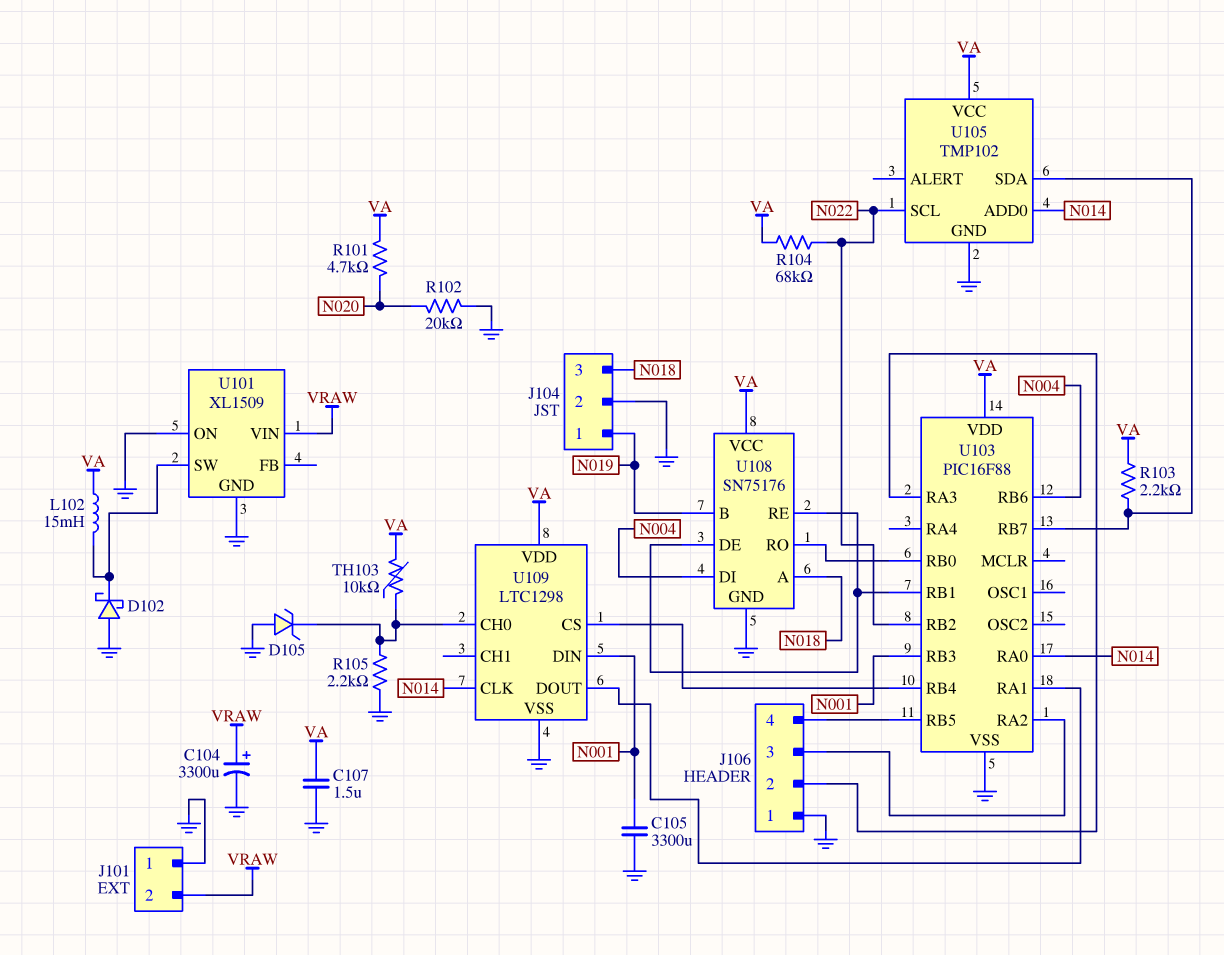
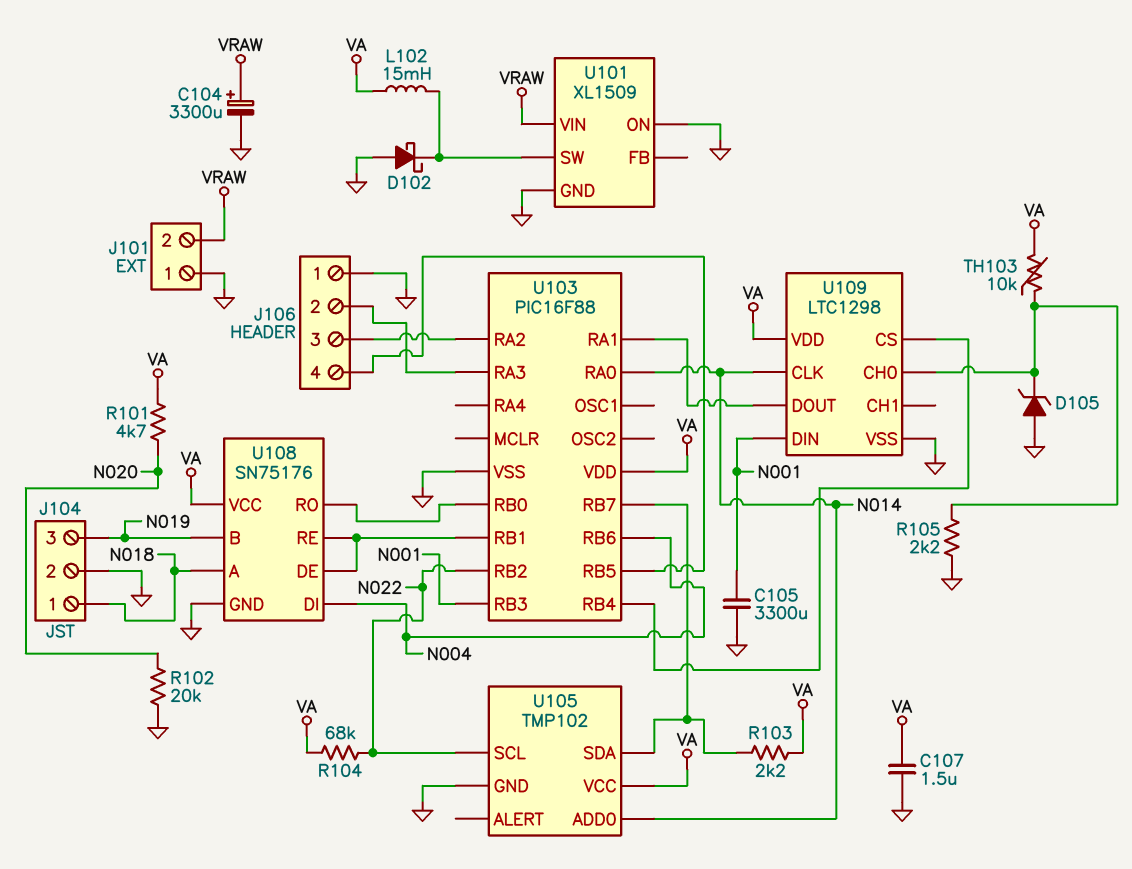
J104 pin 1: N019 -> N018
J104 pin 3: N018 -> N019

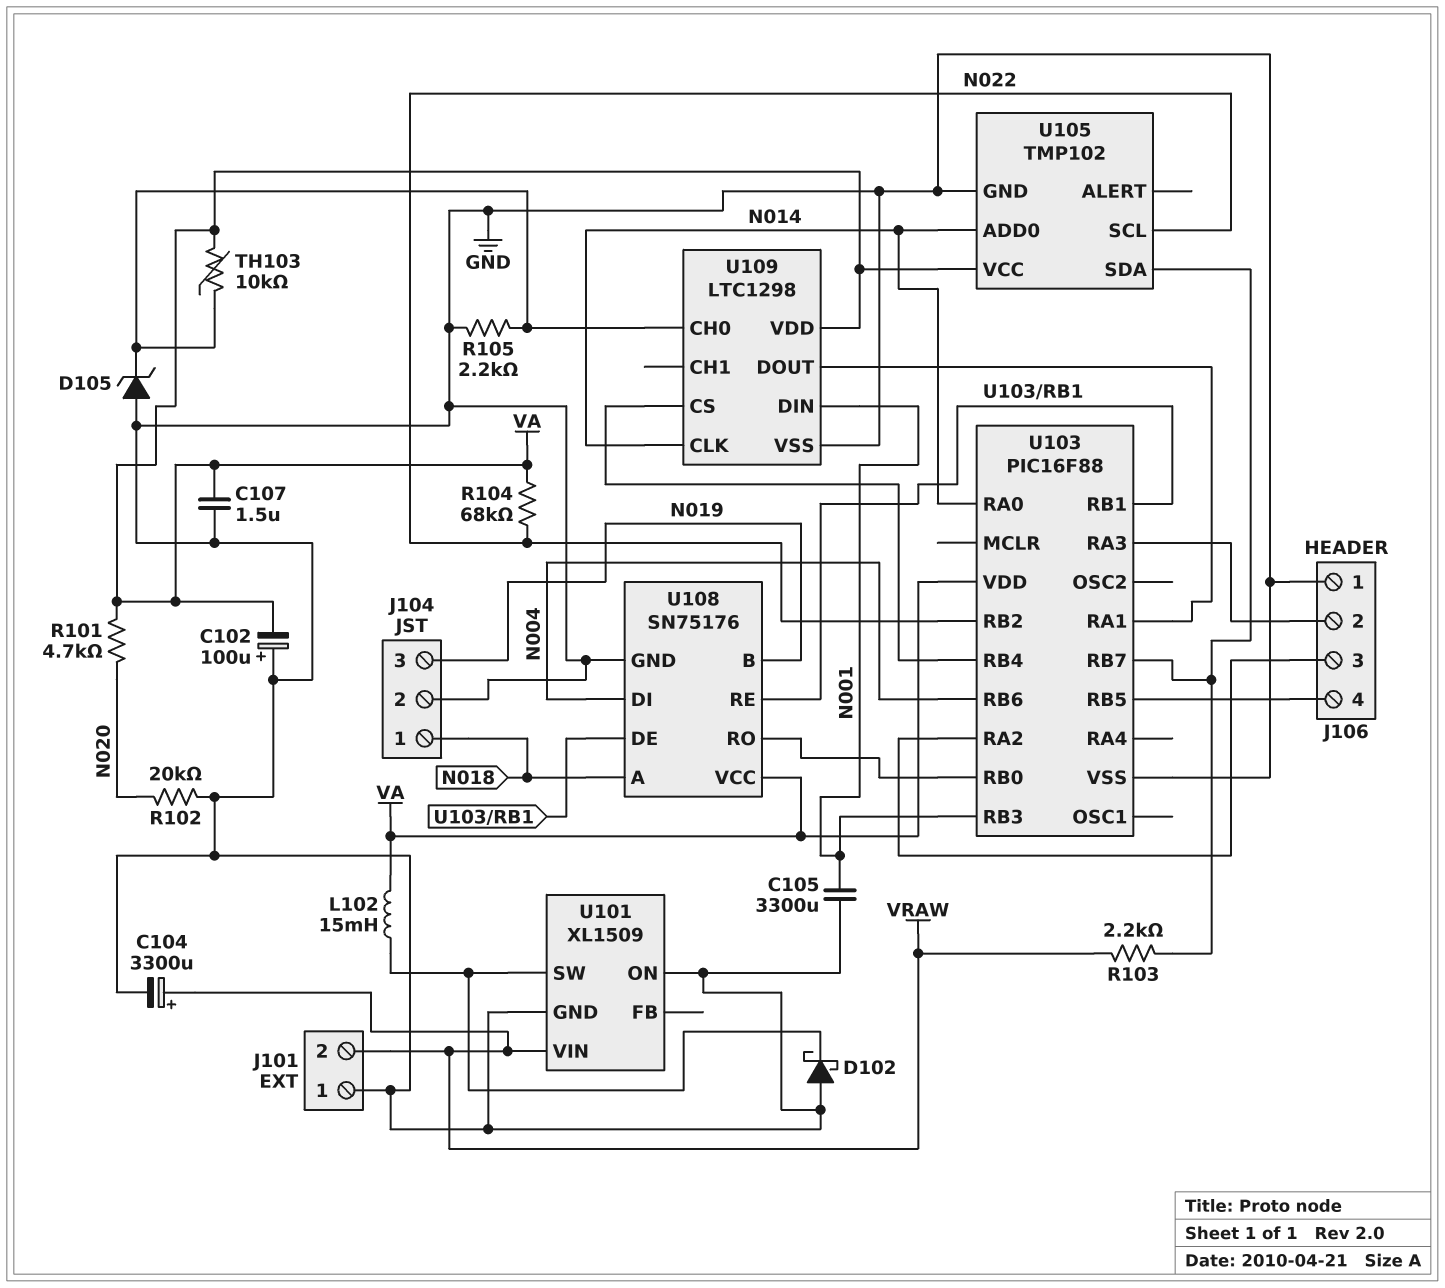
C102: none -> 100uF (plus GND, minus VA)
R103: 2.2k (U103/RB7, VA) -> 2.2k (U103/RB7, VRAW)

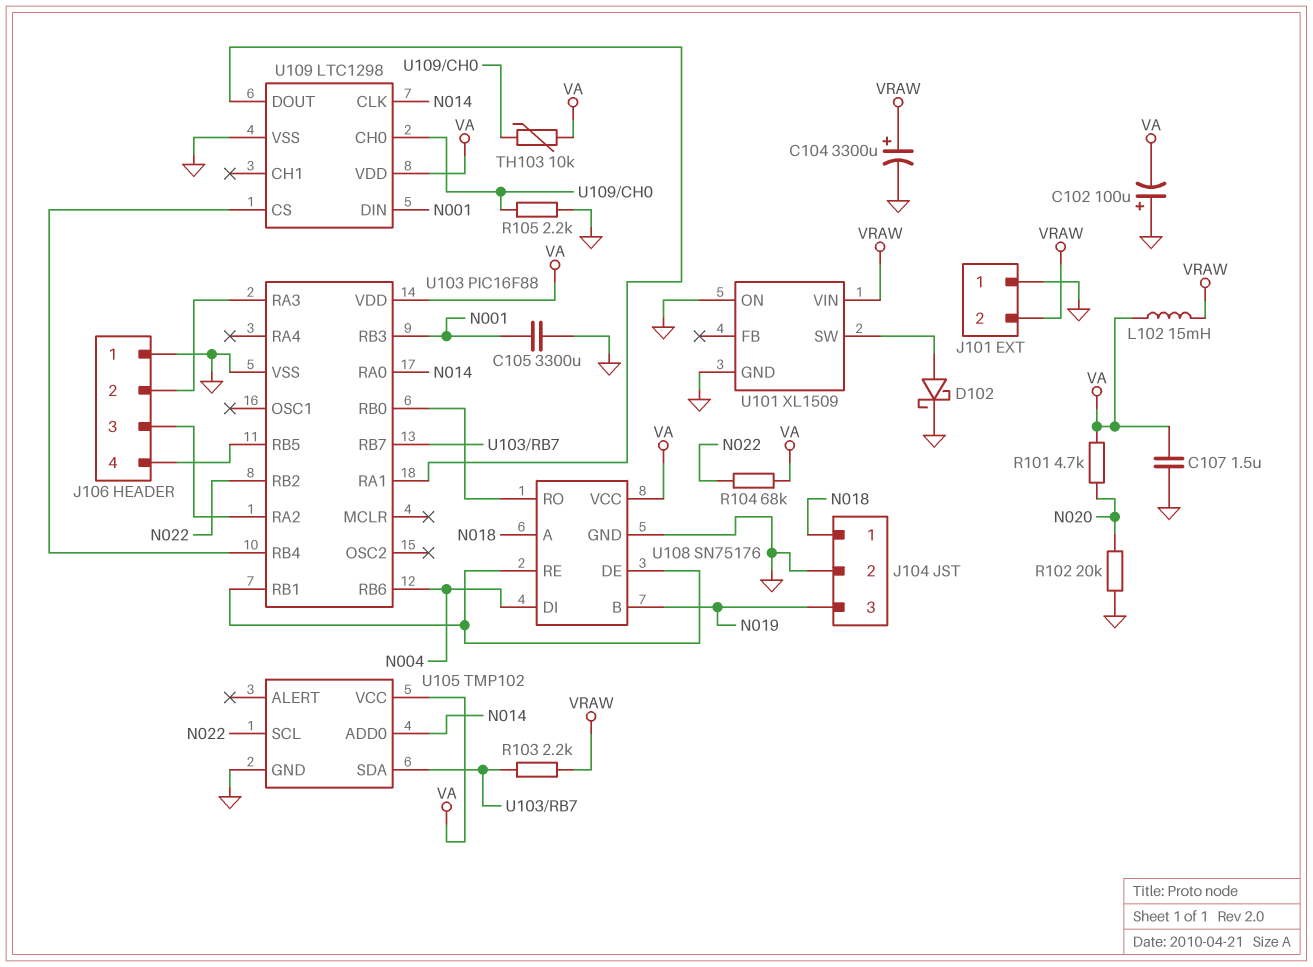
D102: schottky (A GND, K U101/SW) -> schottky (A U101/SW, K GND)
D105: zener (A GND, K U109/CH0) -> none
L102: 15mH (U101/SW, VA) -> 15mH (VA, VRAW)

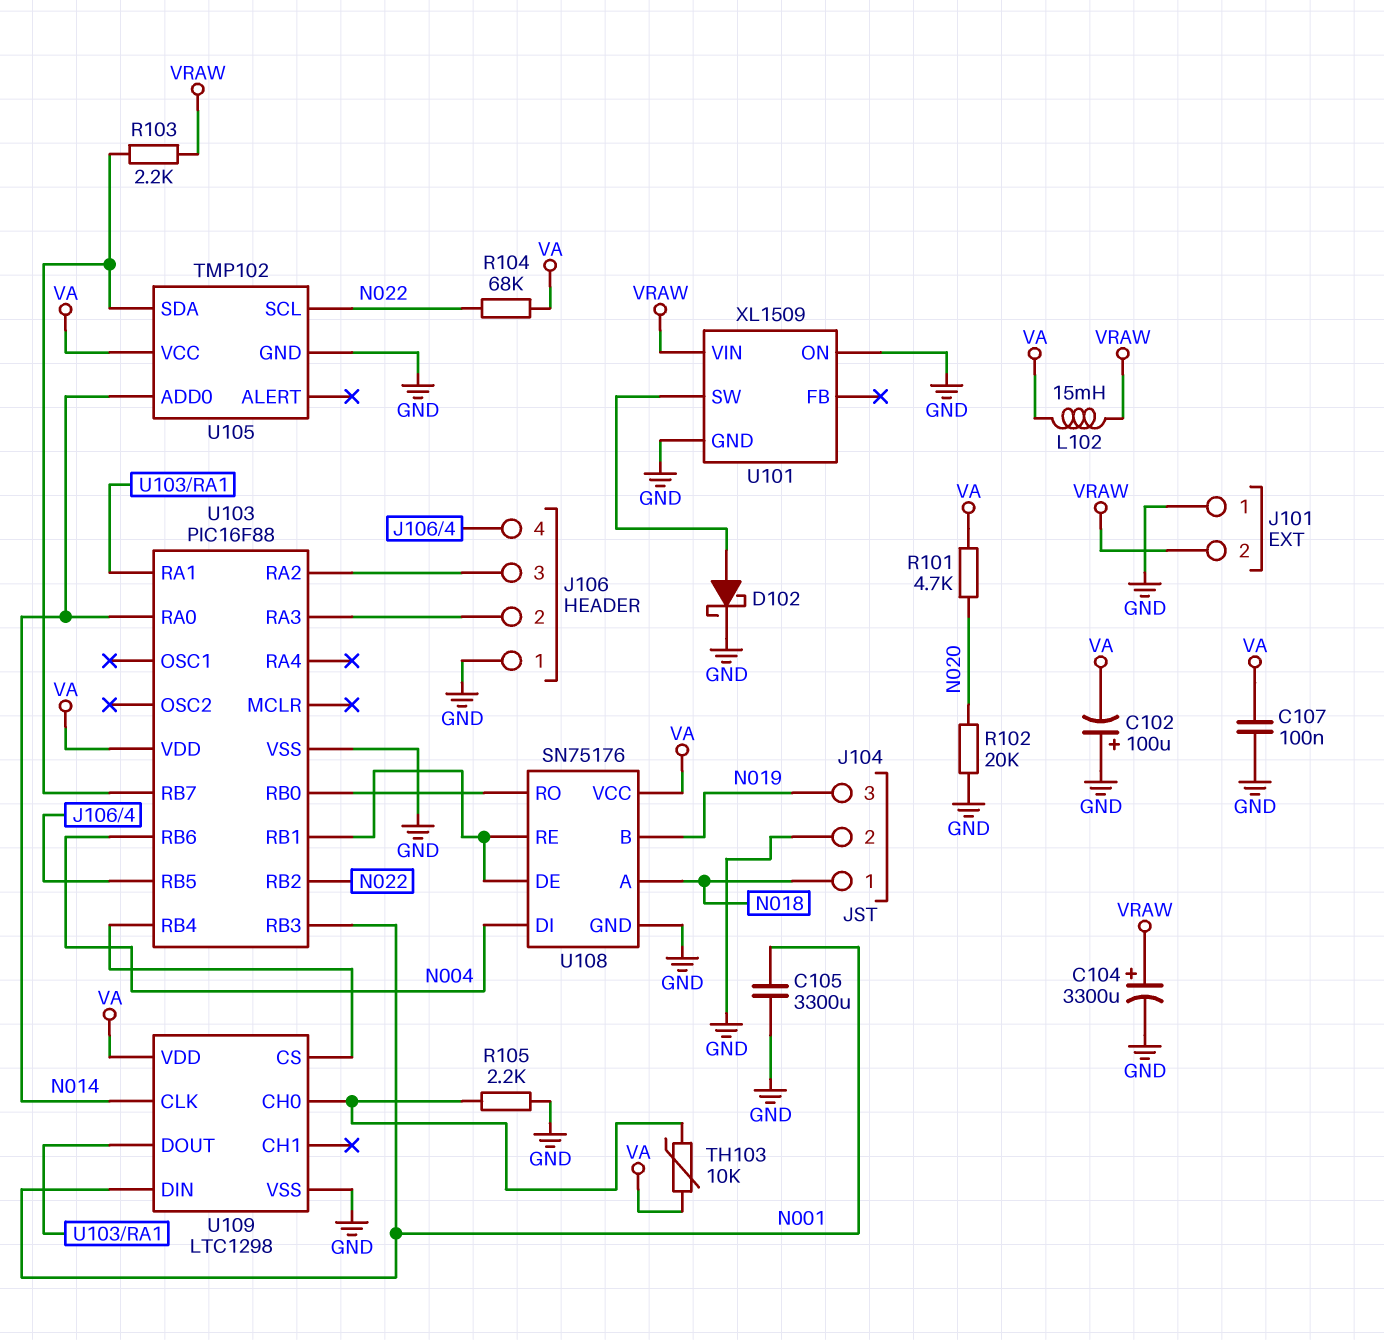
C107: 1.5uF (GND, VA) -> 100nF (GND, VA)

